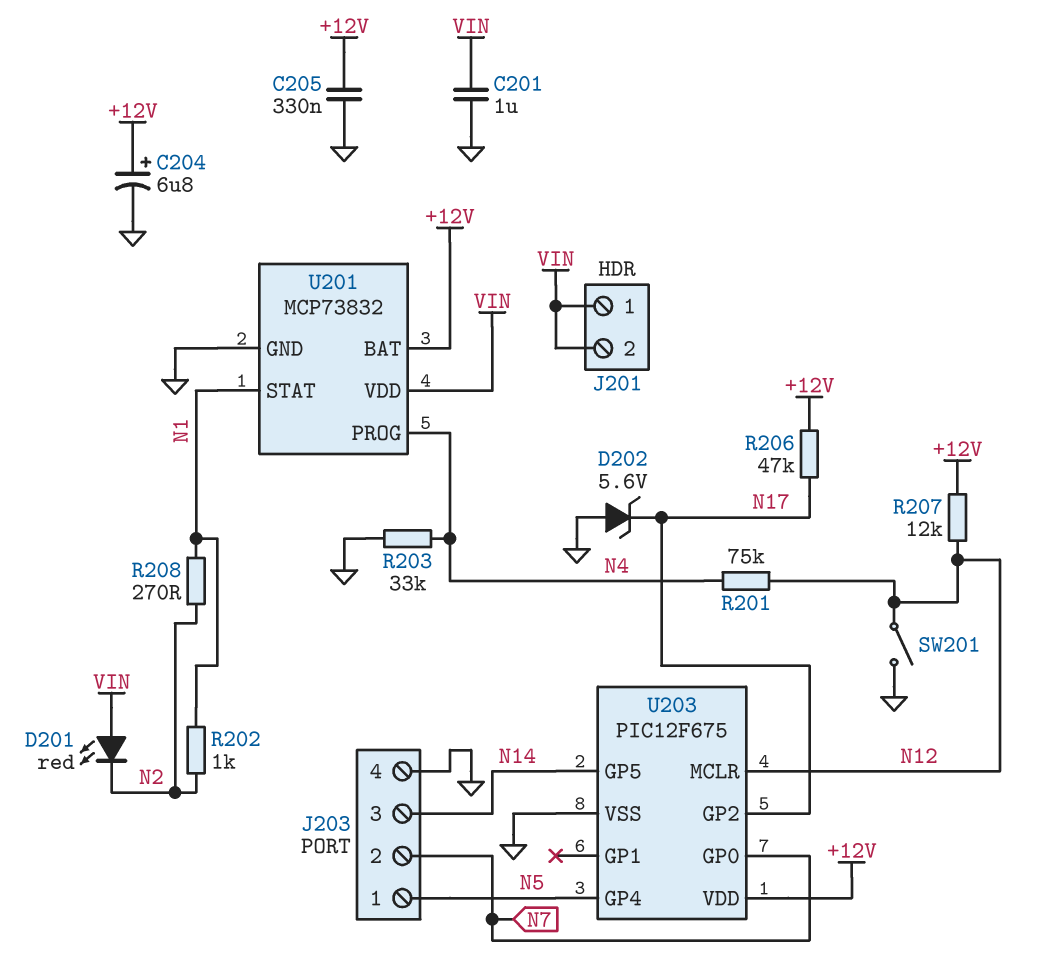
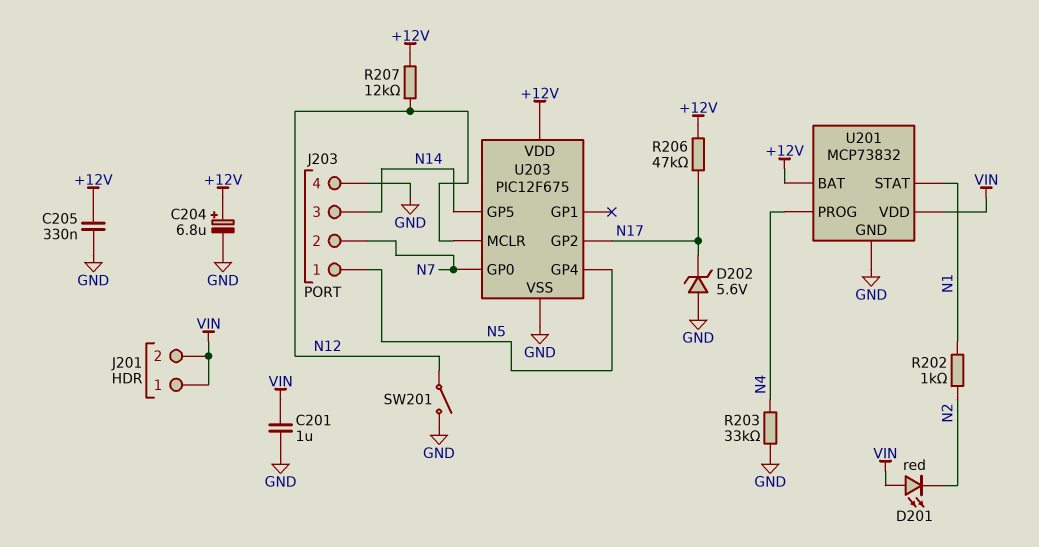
R201: 75k (N4, N12) -> none
R208: 270 (N1, N2) -> none

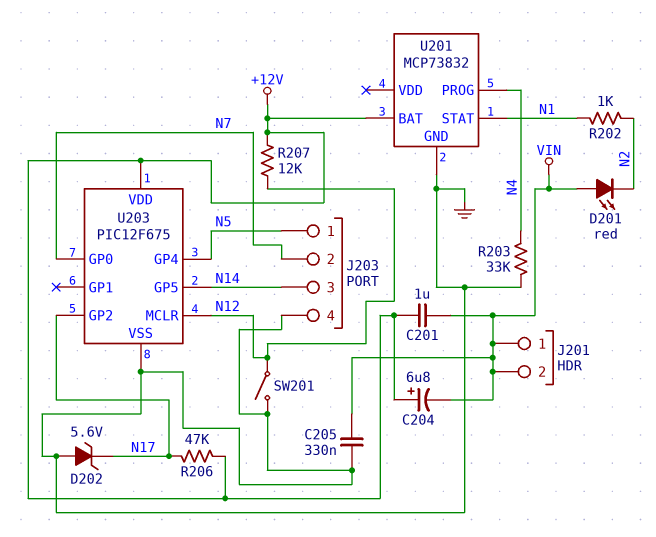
C201: 1uF (GND, VIN) -> 1uF (+12V, VIN)
C204: 6.8uF (plus +12V, minus GND) -> 6.8uF (plus +12V, minus VIN)
C205: 330nF (+12V, GND) -> 330nF (GND, VIN)
U201 pin VDD: VIN -> none

